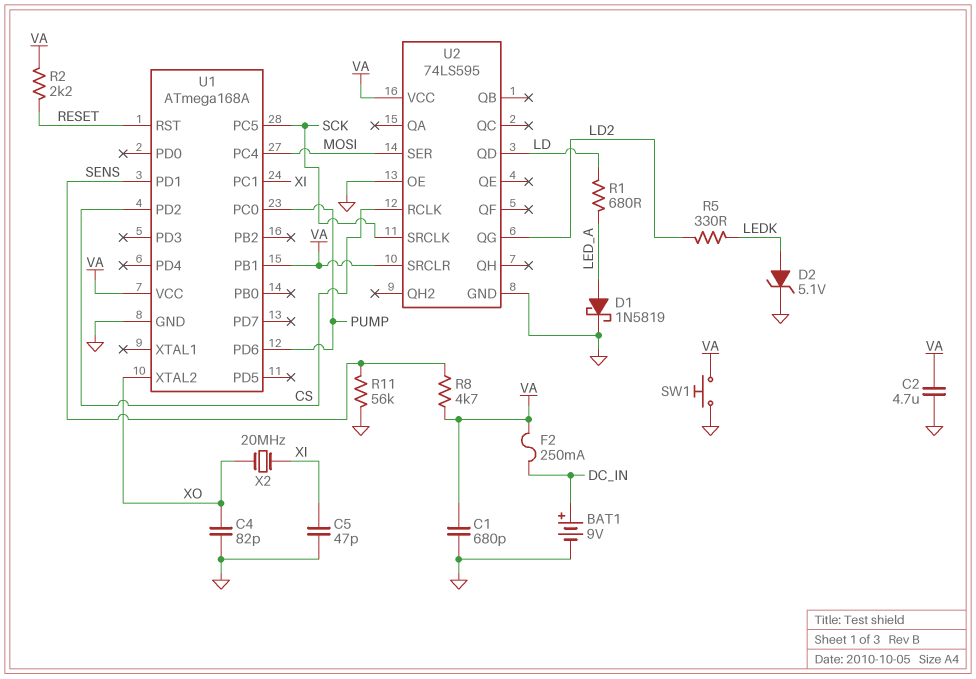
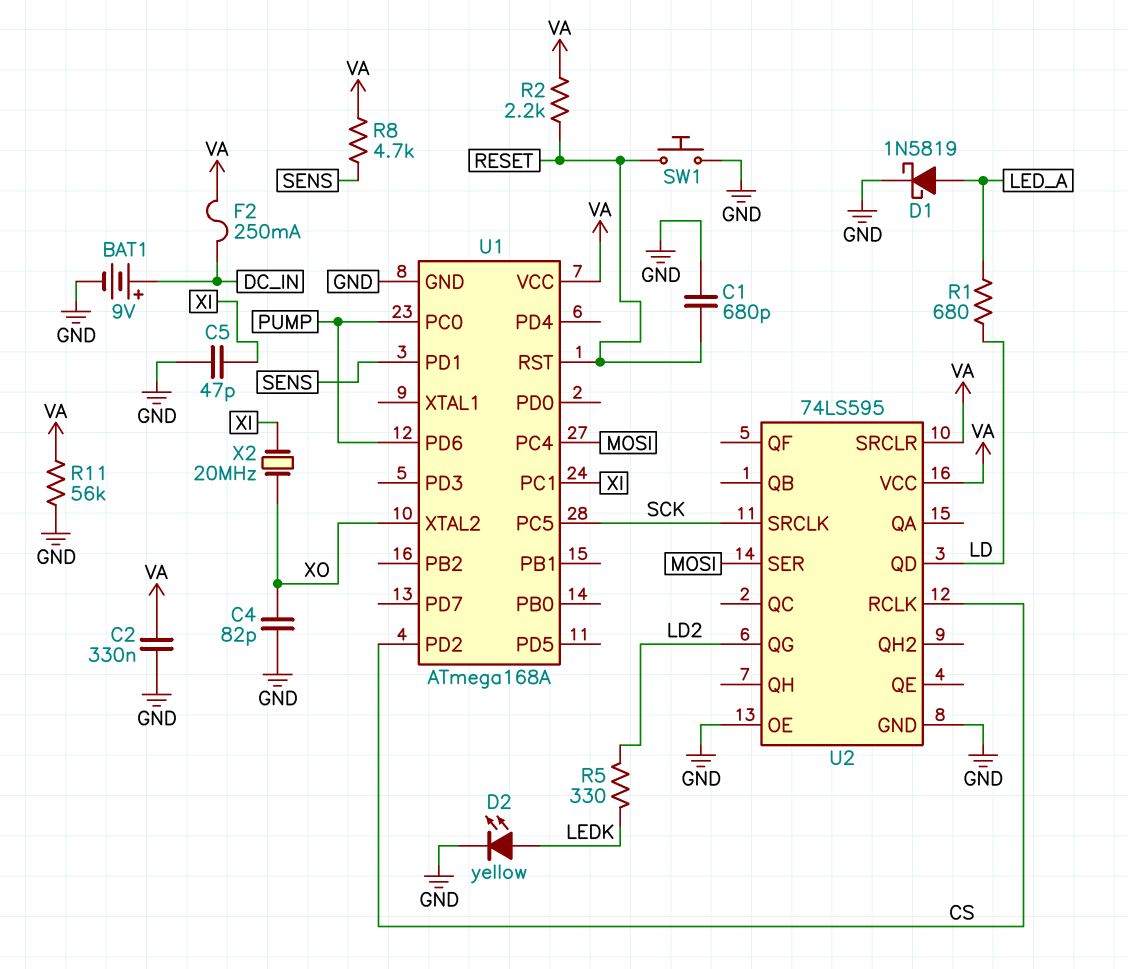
C1: 680pF (GND, VA) -> 680pF (GND, RESET)
C2: 4.7uF (GND, VA) -> 330nF (GND, VA)
D2: zener 5.1V (A LEDK, K GND) -> LED yellow (A LEDK, K GND)
R11: 56k (GND, SENS) -> 56k (GND, VA)
SW1: button (GND, VA) -> button (GND, RESET)
U1 pin PB1: VA -> none

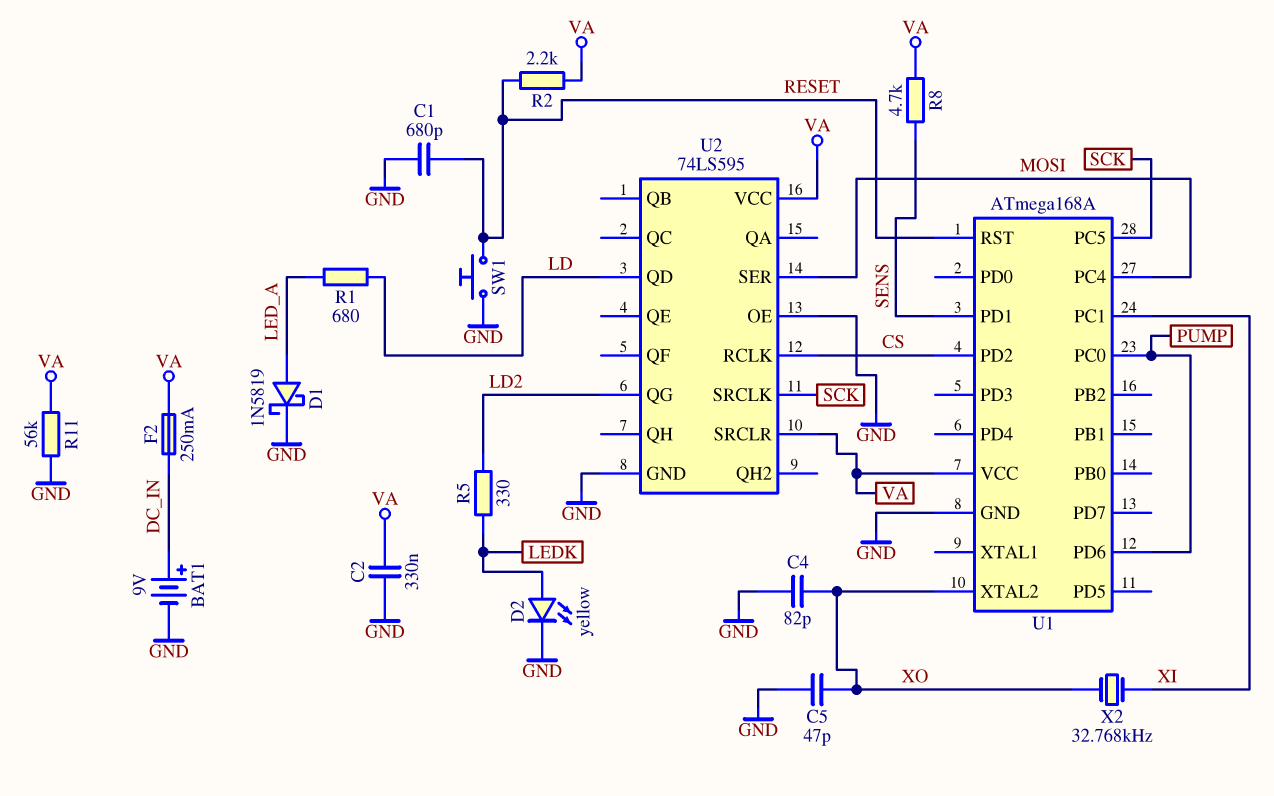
C5: 47pF (GND, XI) -> 47pF (GND, XO)
X2: 20MHz (XI, XO) -> 32.768kHz (XI, XO)

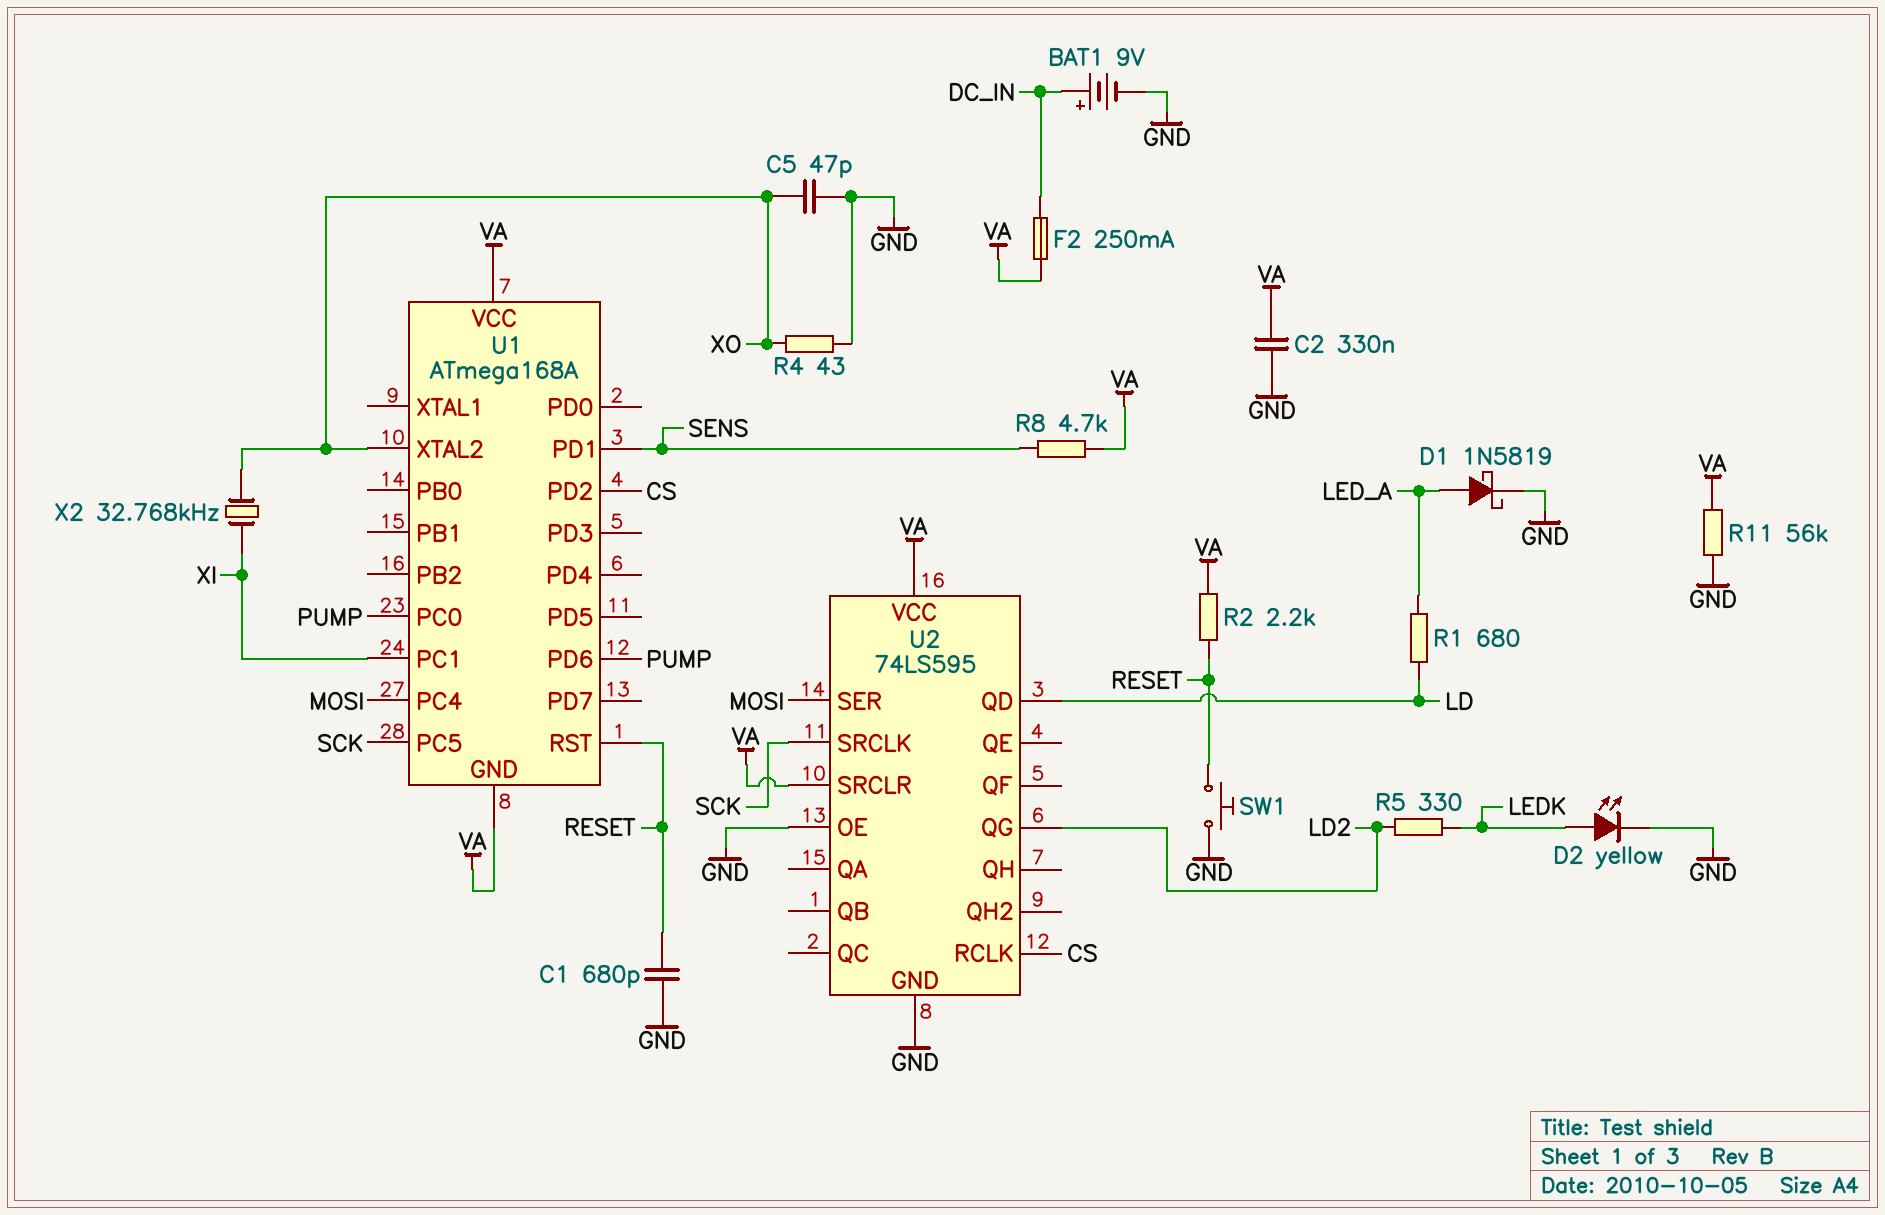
C4: 82pF (GND, XO) -> none
R4: none -> 43 (GND, XO)
U1 pin GND: GND -> VA

